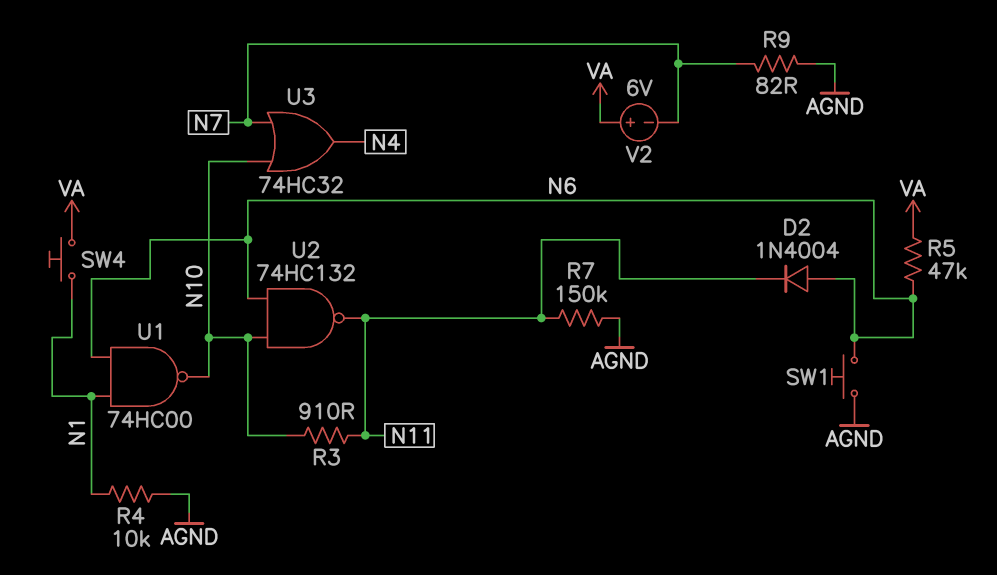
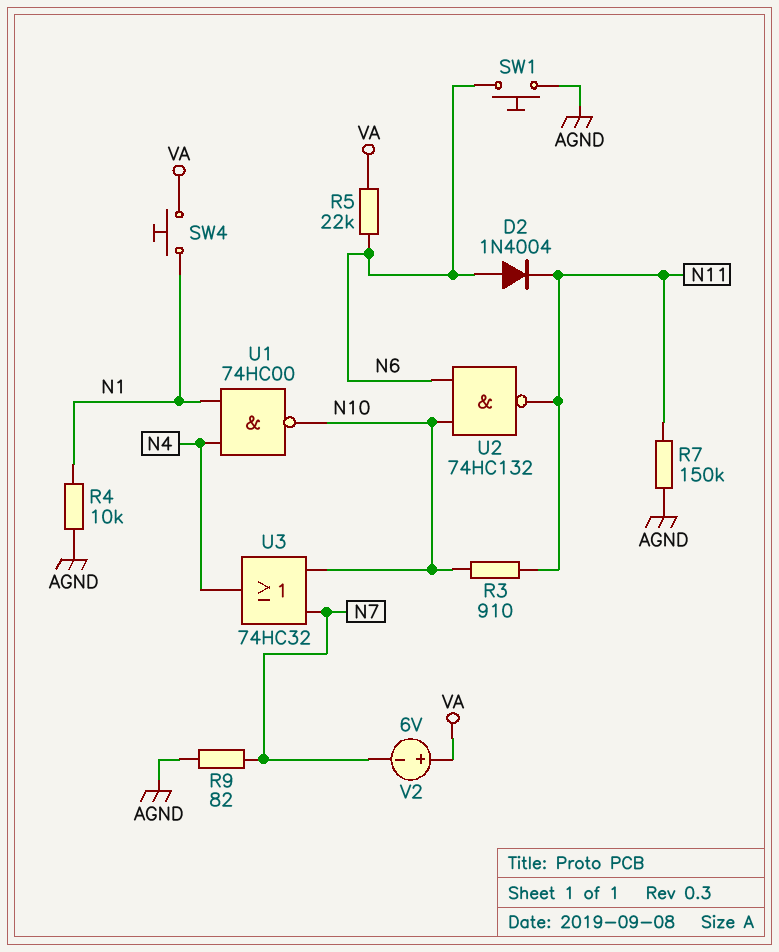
R5: 47k (N6, VA) -> 22k (N6, VA)
U1: NAND 74HC00 (in N1, in N6, out N10) -> NAND 74HC00 (in N1, in N4, out N10)

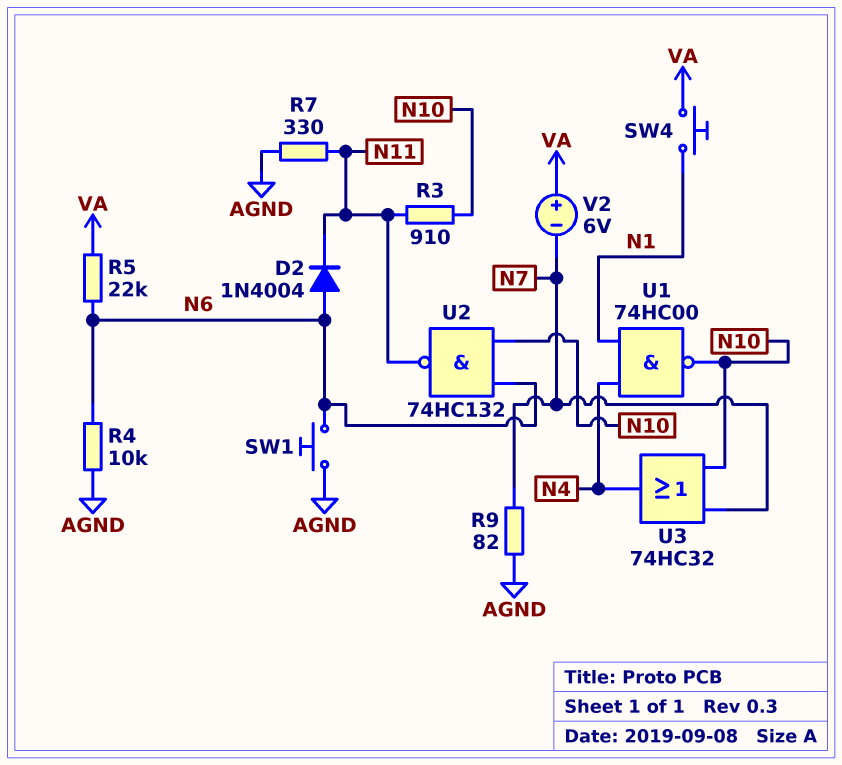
R4: 10k (AGND, N1) -> 10k (AGND, N6)
R7: 150k (AGND, N11) -> 330 (AGND, N11)

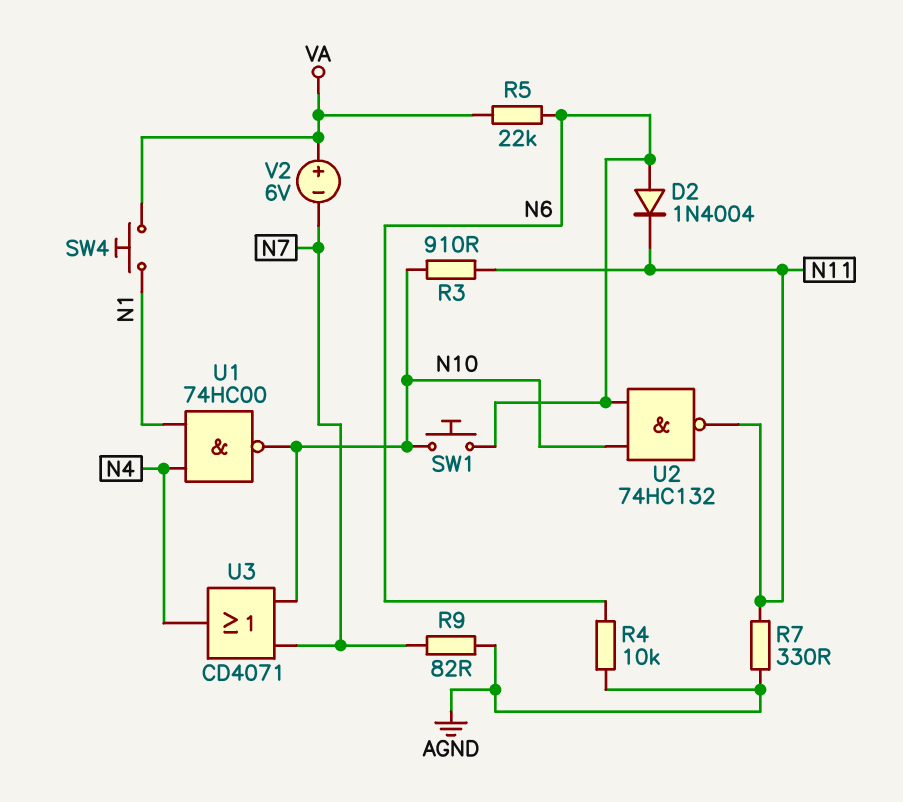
SW1: button (AGND, N6) -> button (N6, N10)
U3: OR 74HC32 (in N7, in N10, out N4) -> OR CD4071 (in N7, in N10, out N4)

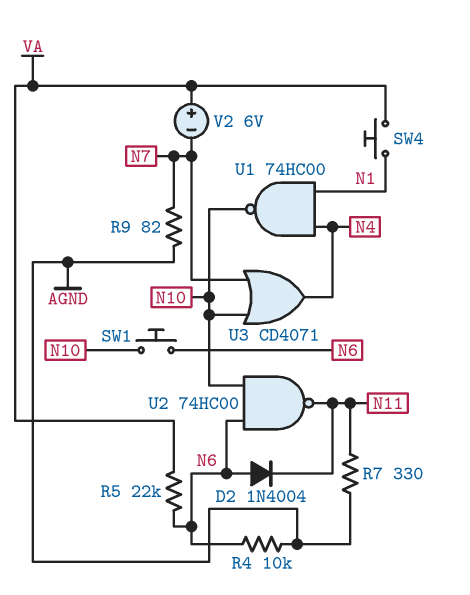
R3: 910 (N10, N11) -> none
U2: NAND 74HC132 (in N6, in N10, out N11) -> NAND 74HC00 (in N6, in N10, out N11)

